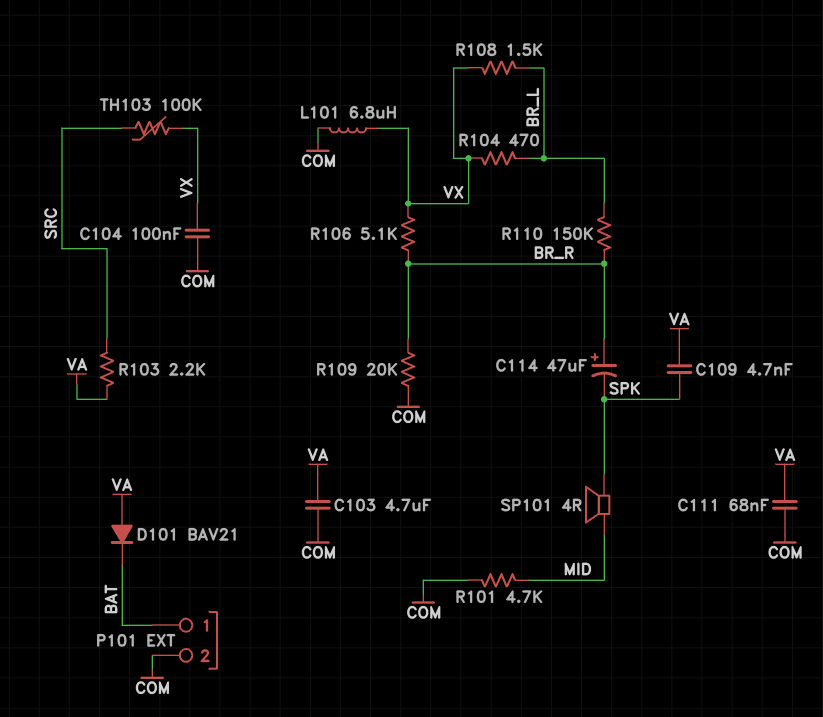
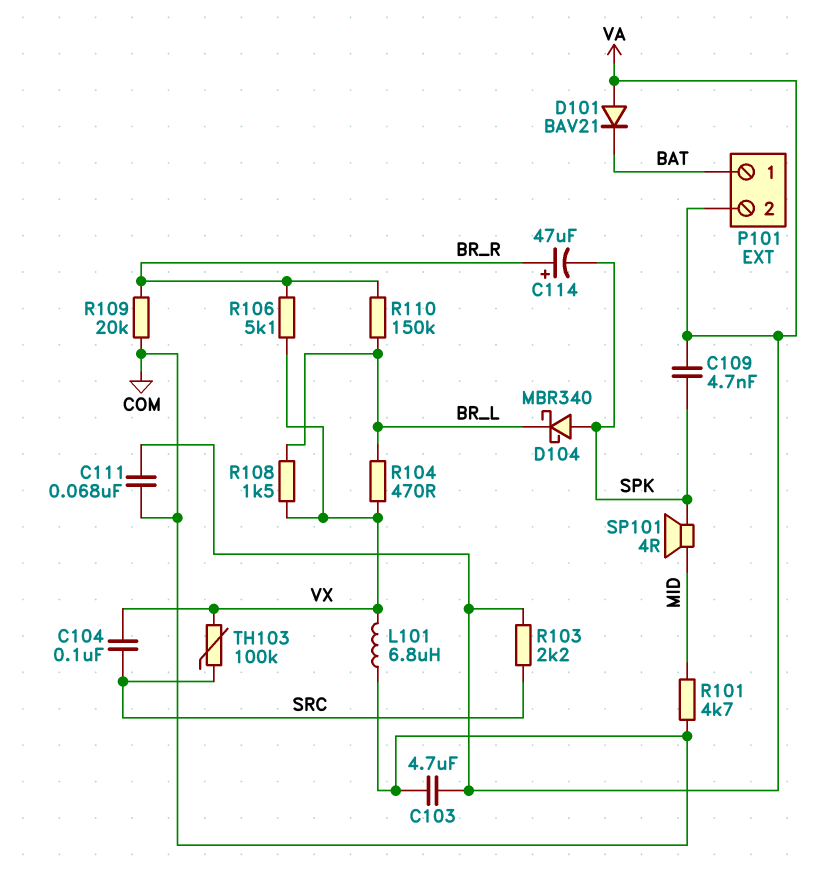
C104: 100nF (COM, VX) -> 100nF (SRC, VX)
D104: none -> schottky MBR340 (A SPK, K BR_L)
P101 pin 2: COM -> VA

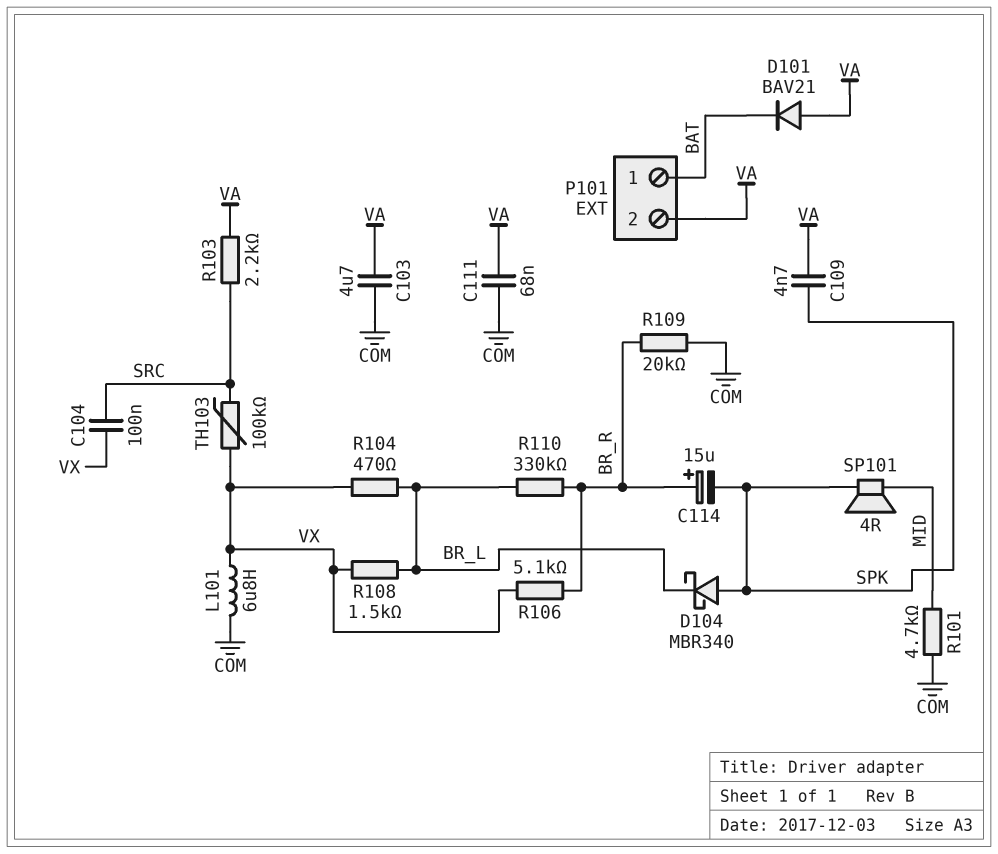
C114: 47uF (plus BR_R, minus SPK) -> 15uF (plus BR_R, minus SPK)
R110: 150k (BR_L, BR_R) -> 330k (BR_L, BR_R)

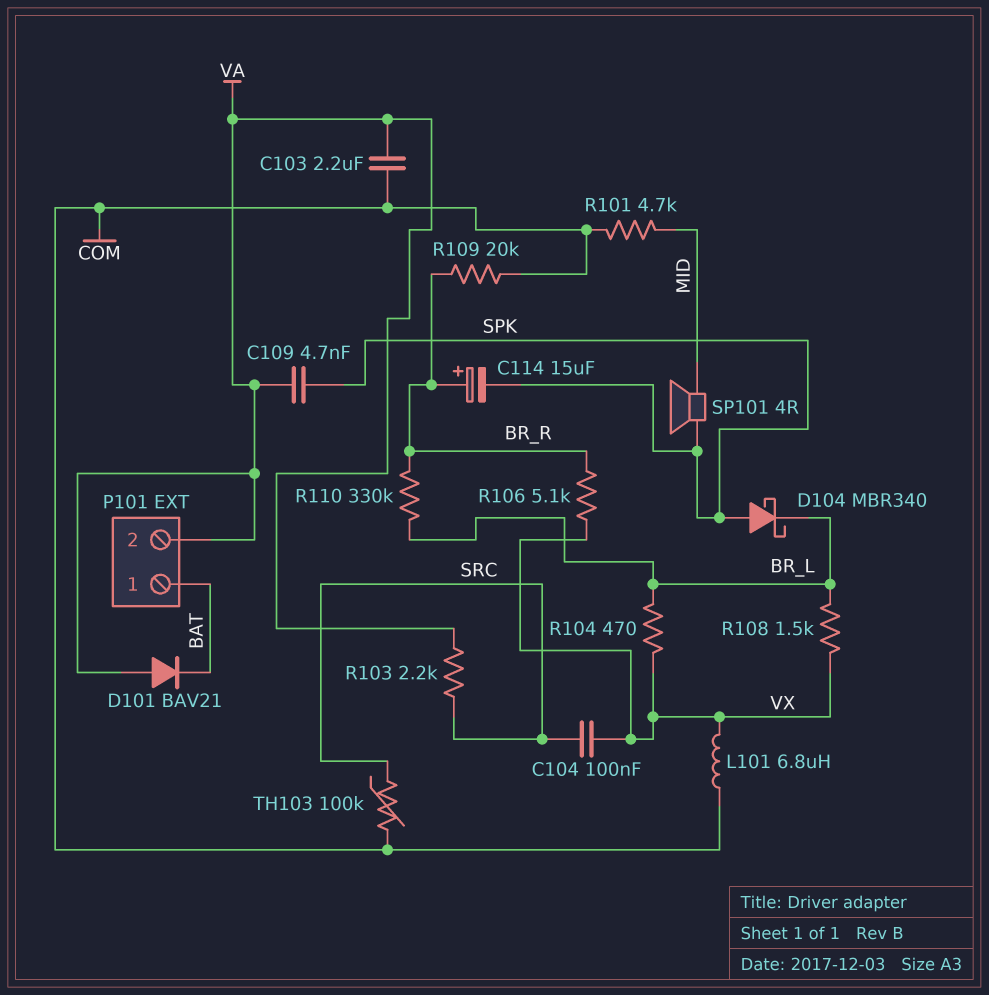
C103: 4.7uF (COM, VA) -> 2.2uF (COM, VA)
C111: 68nF (COM, VA) -> none
TH103: 100k (SRC, VX) -> 100k (COM, SRC)

